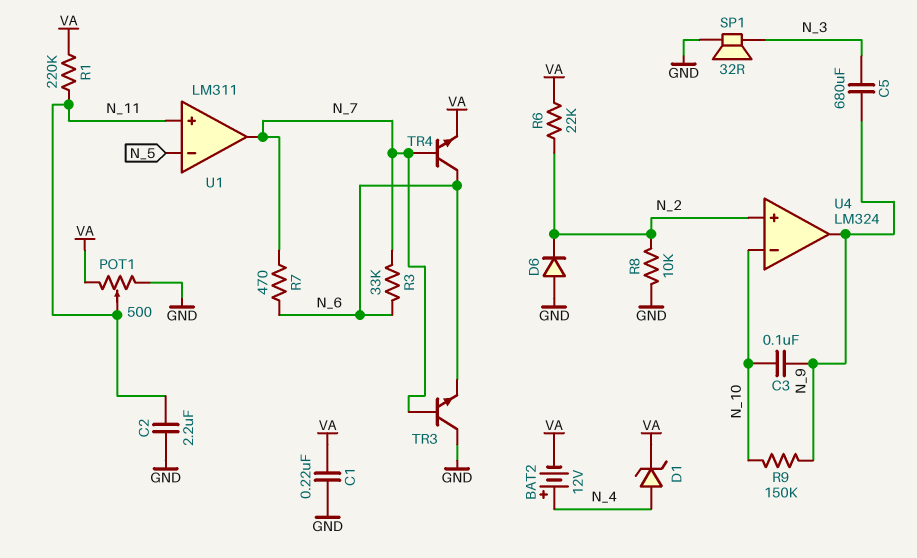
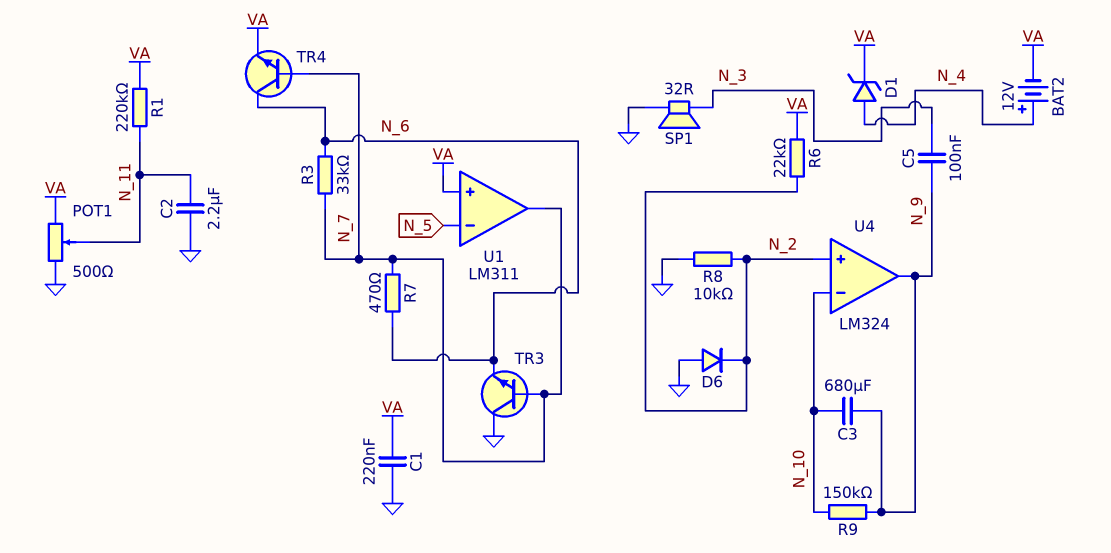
C3: 100nF (N_9, N_10) -> 680uF (N_9, N_10)
C5: 680uF (N_3, N_9) -> 100nF (N_3, N_9)
U1 pin in+: N_11 -> VA

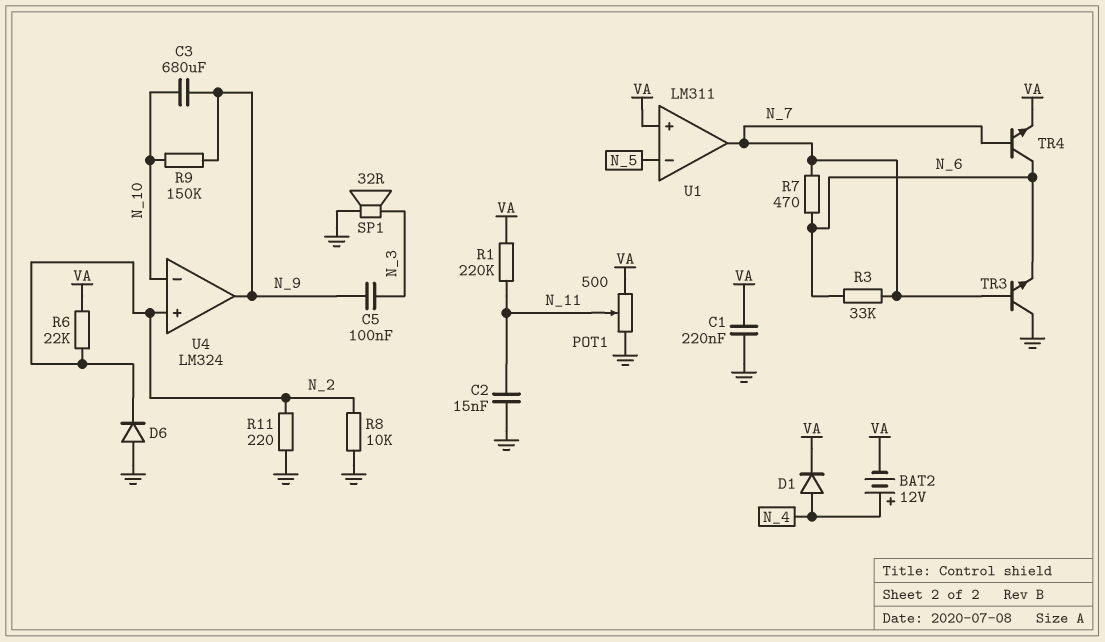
C2: 2.2uF (GND, N_11) -> 15nF (GND, N_11)
D1: zener (A N_4, K VA) -> diode (A N_4, K VA)
R11: none -> 220 (GND, N_2)

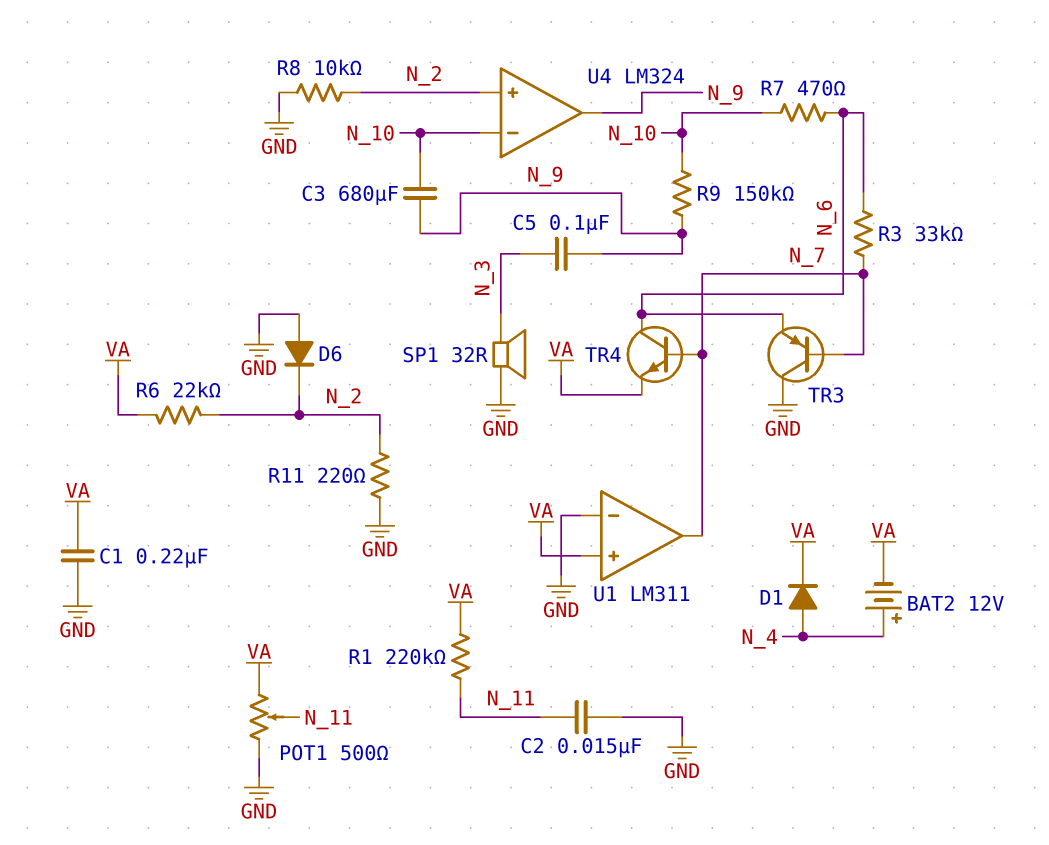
R7: 470 (N_6, N_7) -> 470 (N_6, N_10)
TR3: NPN (B N_7, C GND, E N_6) -> PNP (B N_7, C GND, E N_6)
U1 pin in-: N_5 -> GND

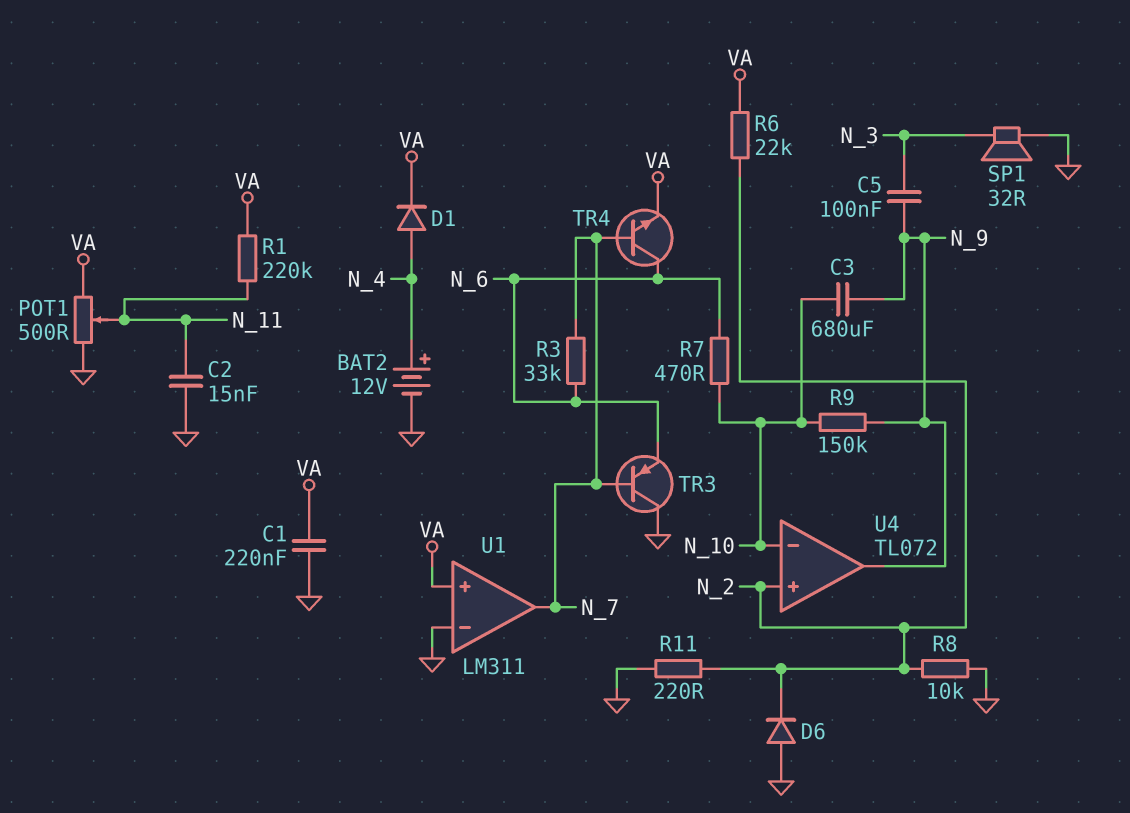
BAT2: 12V (plus N_4, minus VA) -> 12V (plus N_4, minus GND)
U4: LM324 -> TL072

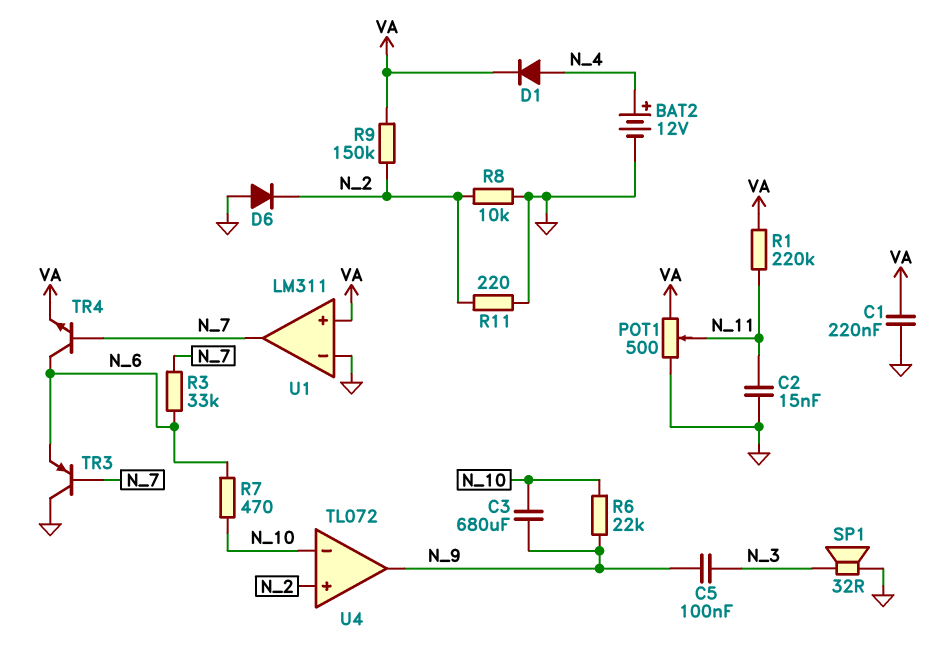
R6: 22k (N_2, VA) -> 22k (N_9, N_10)
R9: 150k (N_9, N_10) -> 150k (N_2, VA)

